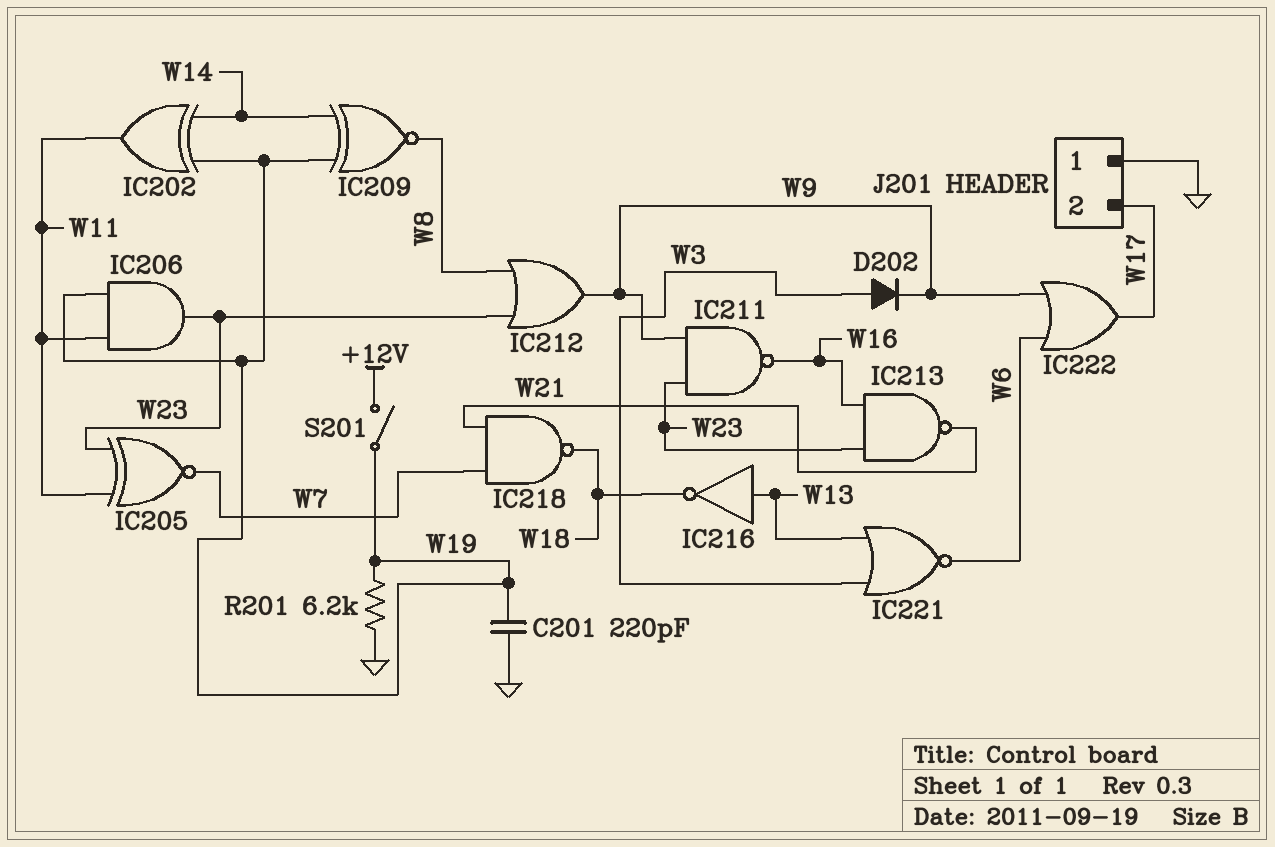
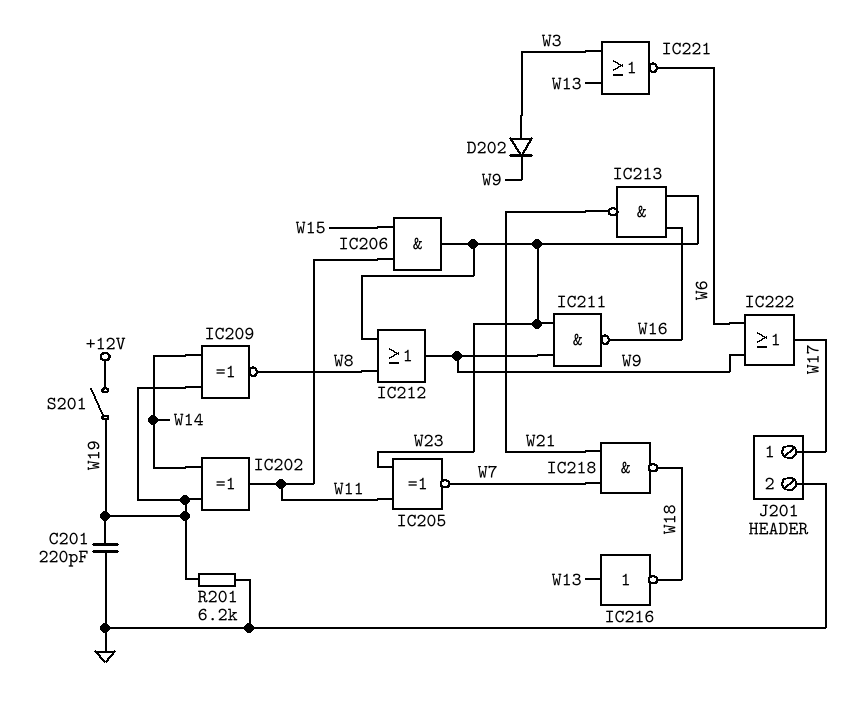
IC206: AND (in W11, in W19, out W23) -> AND (in W11, in W15, out W23)
J201 pin 1: GND -> W17
J201 pin 2: W17 -> GND

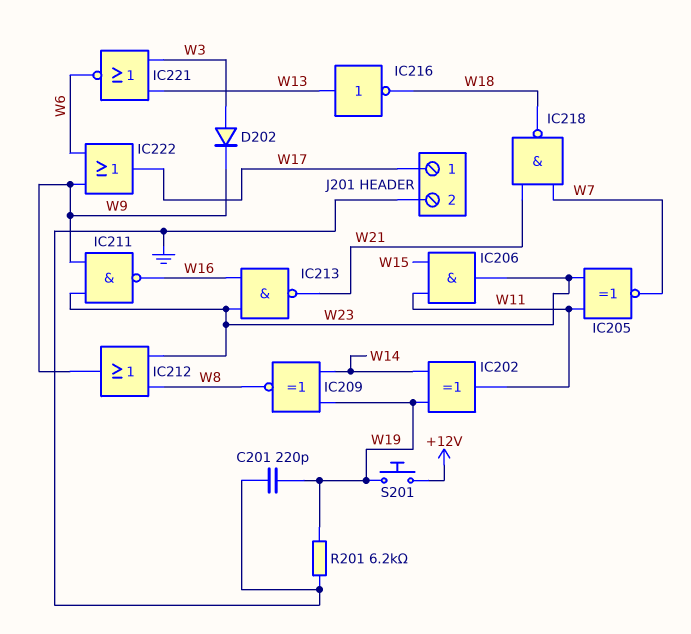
S201: switch (+12V, W19) -> button (+12V, W19)

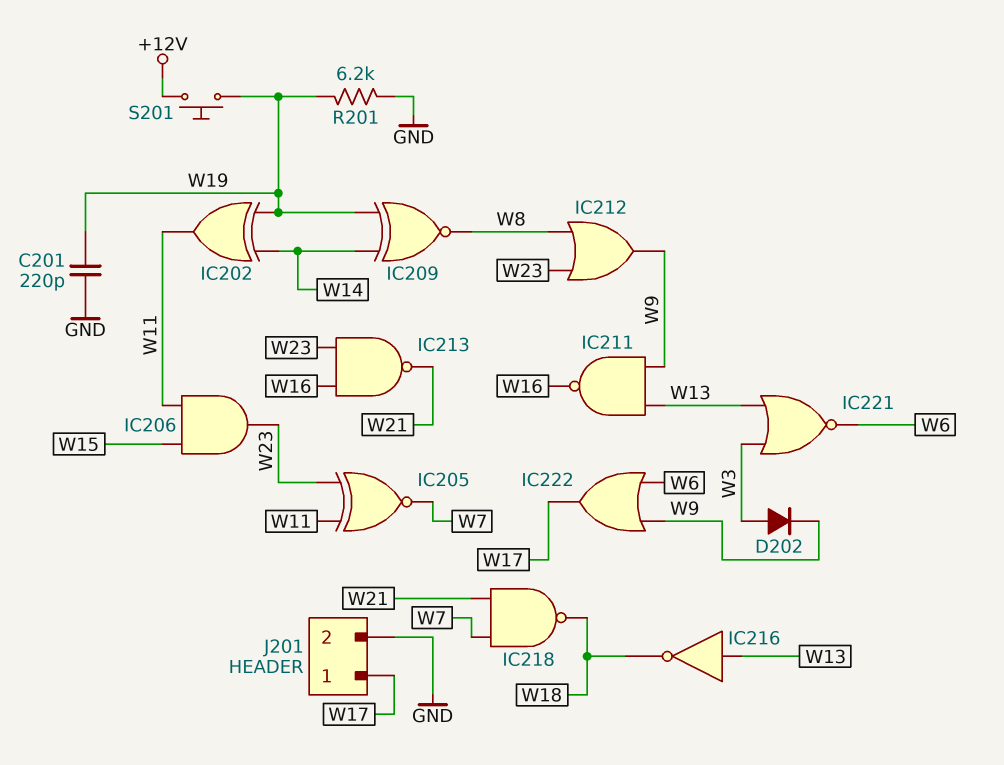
IC211: NAND (in W9, in W23, out W16) -> NAND (in W9, in W13, out W16)

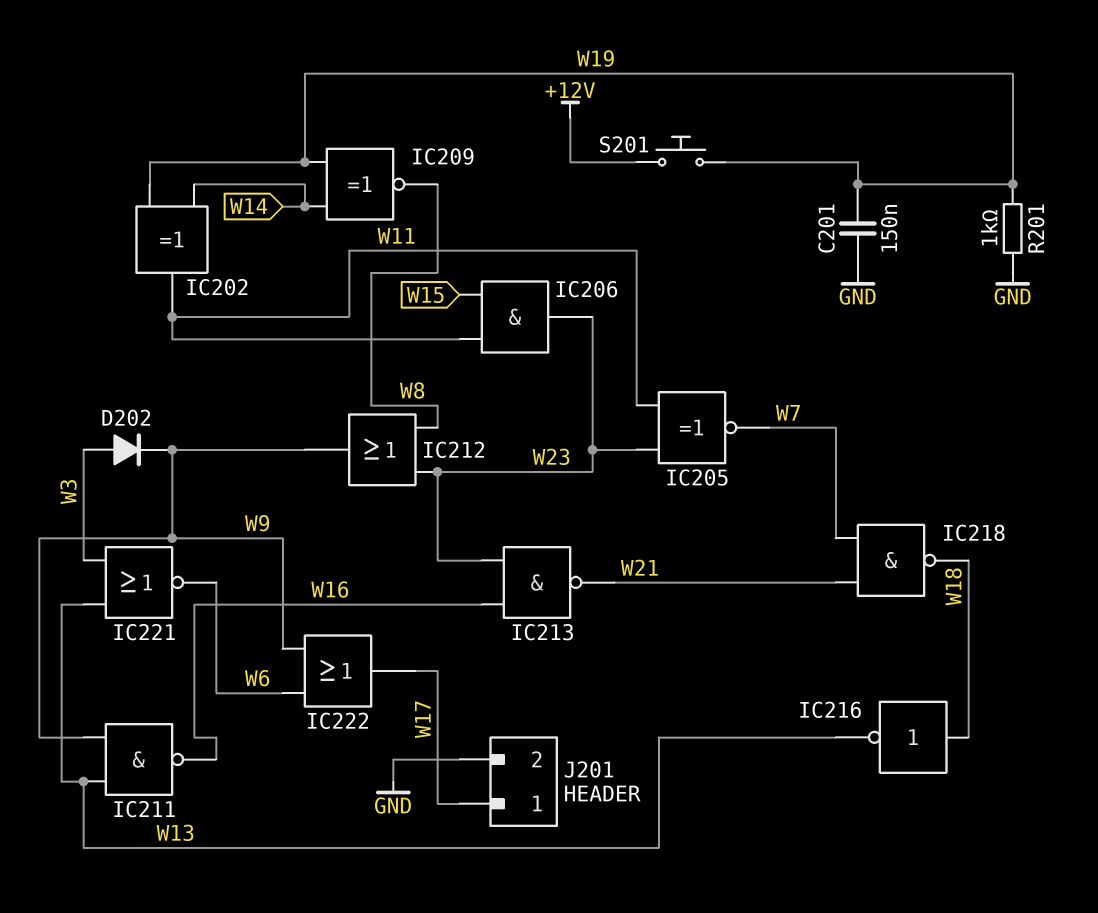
C201: 220pF (GND, W19) -> 150nF (GND, W19)
IC216: NOT (in W13, out W18) -> NOT (in W18, out W13)
R201: 6.2k (GND, W19) -> 1k (GND, W19)

